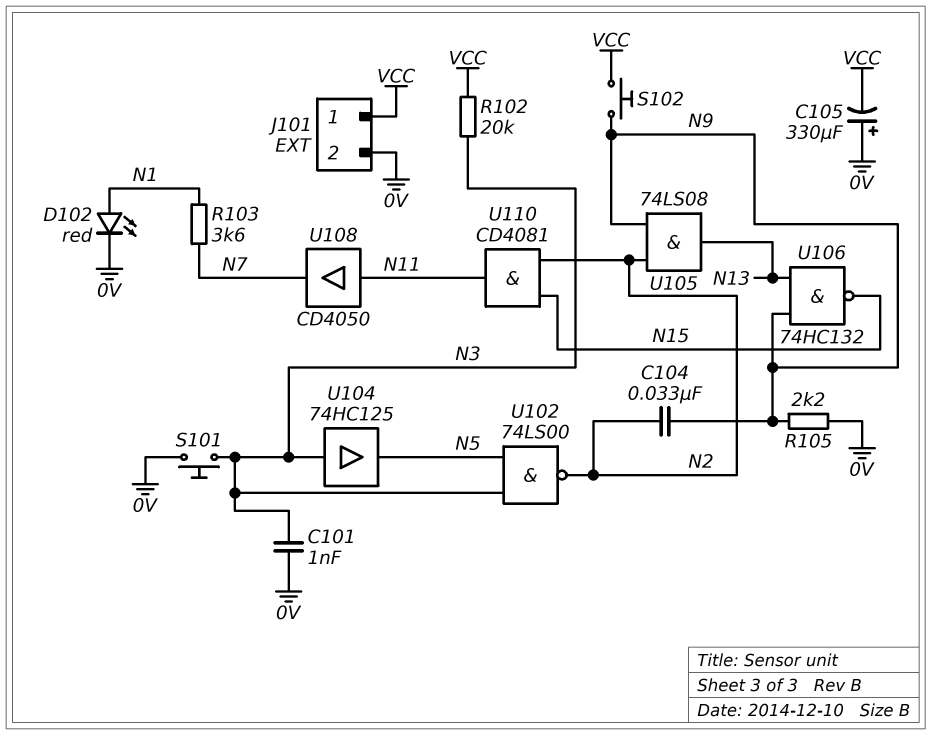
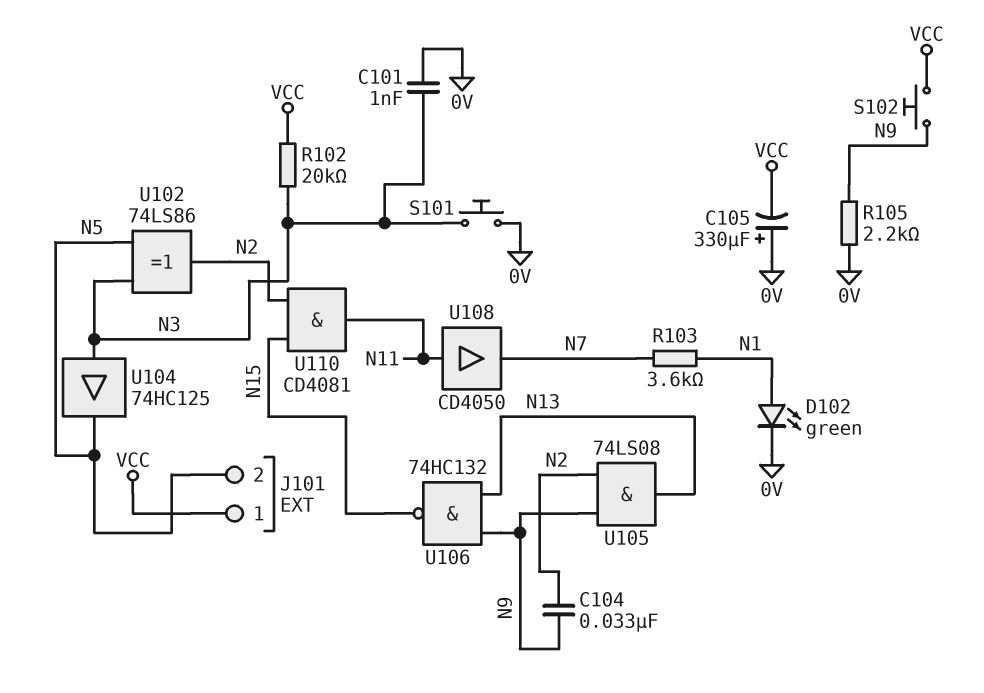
D102: LED red (A N1, K 0V) -> LED green (A N1, K 0V)
J101 pin 2: 0V -> N5
U102: NAND 74LS00 (in N3, in N5, out N2) -> XOR 74LS86 (in N3, in N5, out N2)

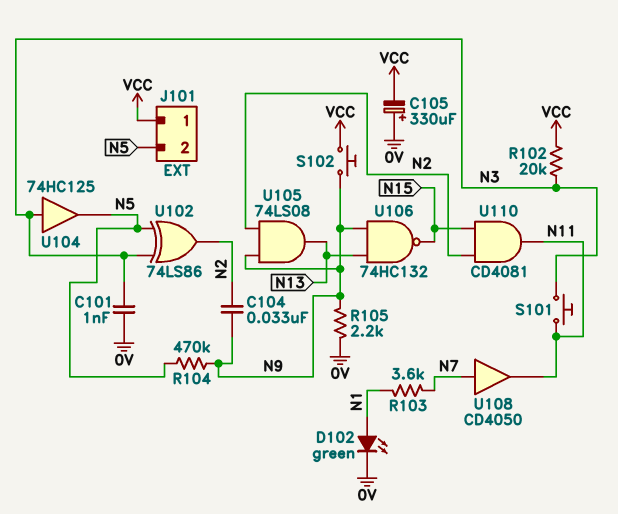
R104: none -> 470k (N5, N9)
S101: button (0V, N3) -> button (N3, N11)
U108: buffer CD4050 (in N11, out N7) -> buffer CD4050 (in N7, out N11)

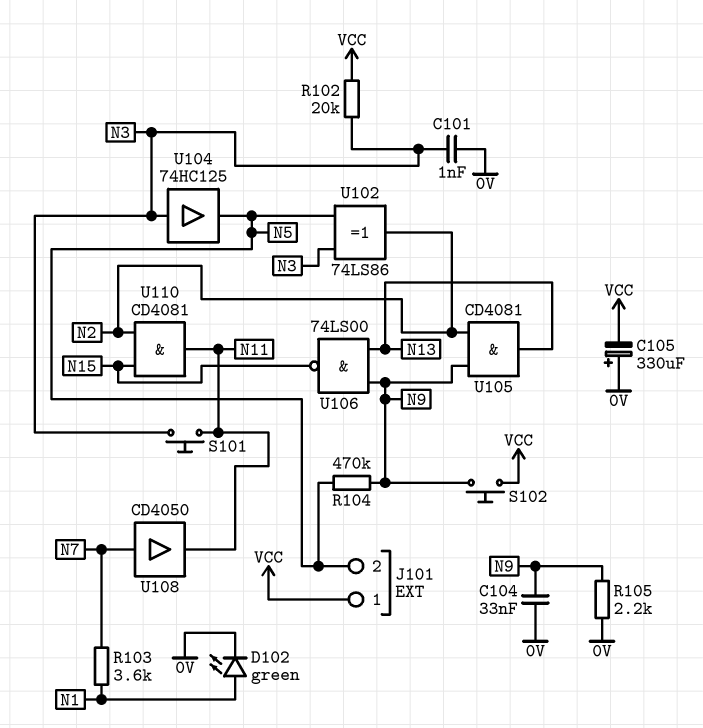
C104: 33nF (N2, N9) -> 33nF (0V, N9)
U105: AND 74LS08 (in N2, in N9, out N13) -> AND CD4081 (in N2, in N9, out N13)
U106: NAND 74HC132 (in N9, in N13, out N15) -> NAND 74LS00 (in N9, in N13, out N15)

